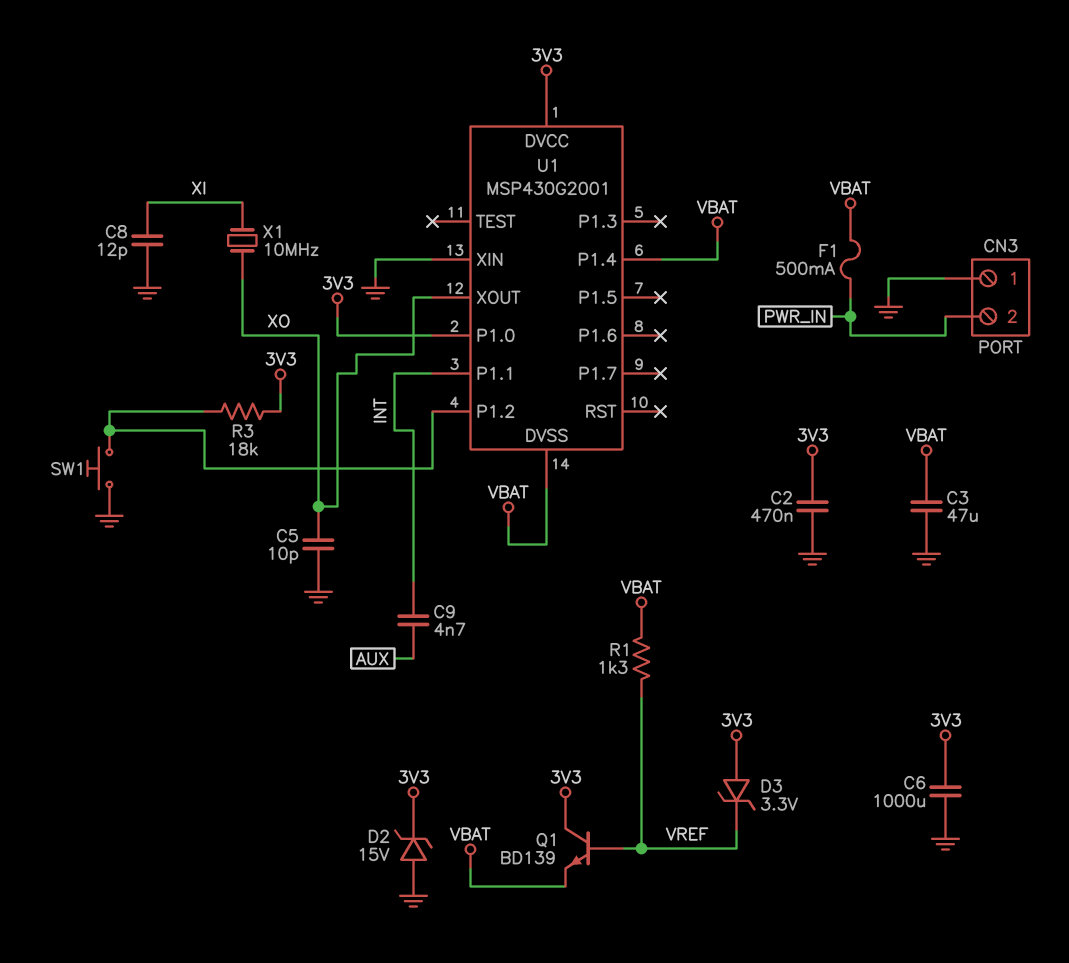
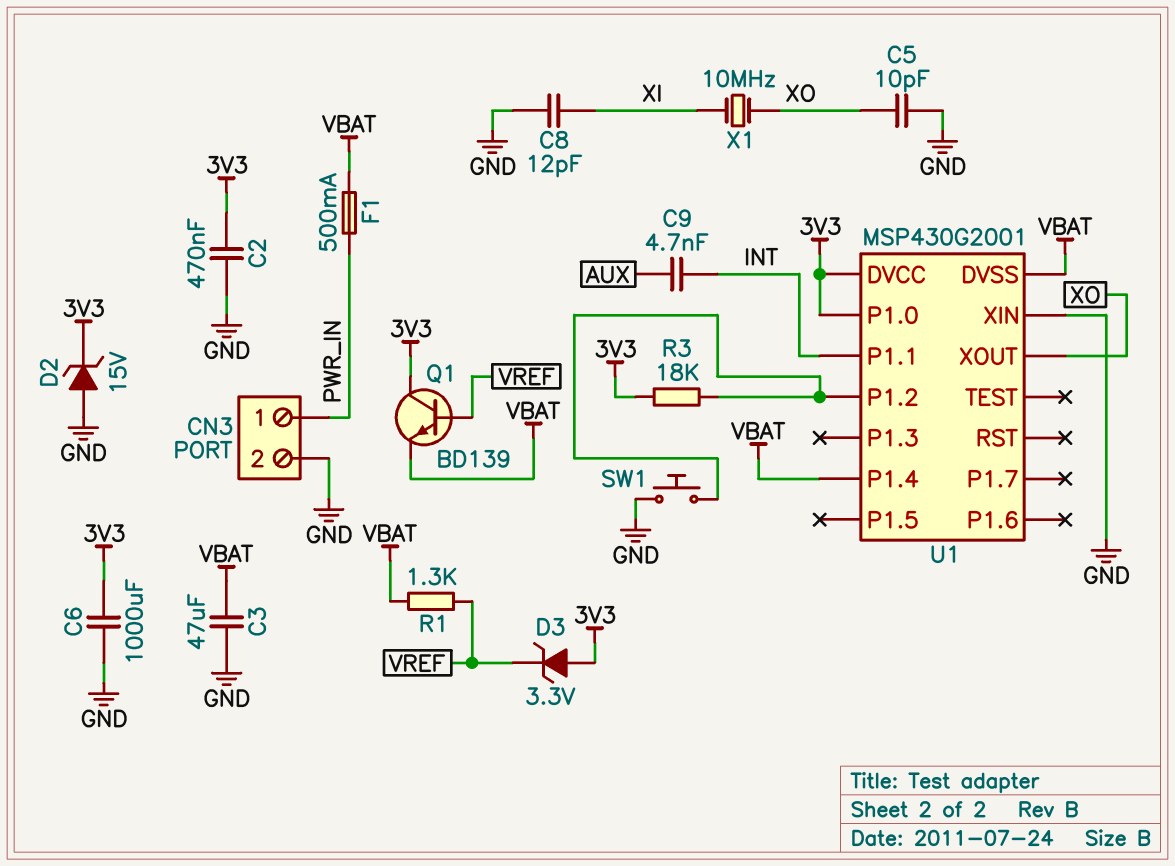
CN3 pin 1: GND -> PWR_IN
CN3 pin 2: PWR_IN -> GND

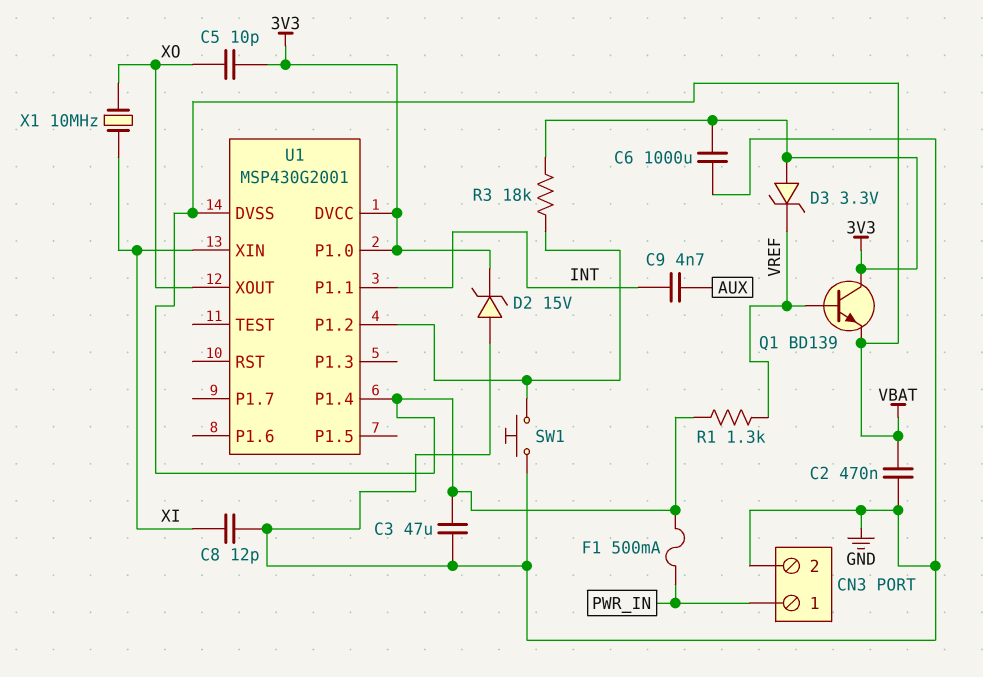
C2: 470nF (3V3, GND) -> 470nF (GND, VBAT)
C5: 10pF (GND, XO) -> 10pF (3V3, XO)
U1 pin XIN: GND -> XI

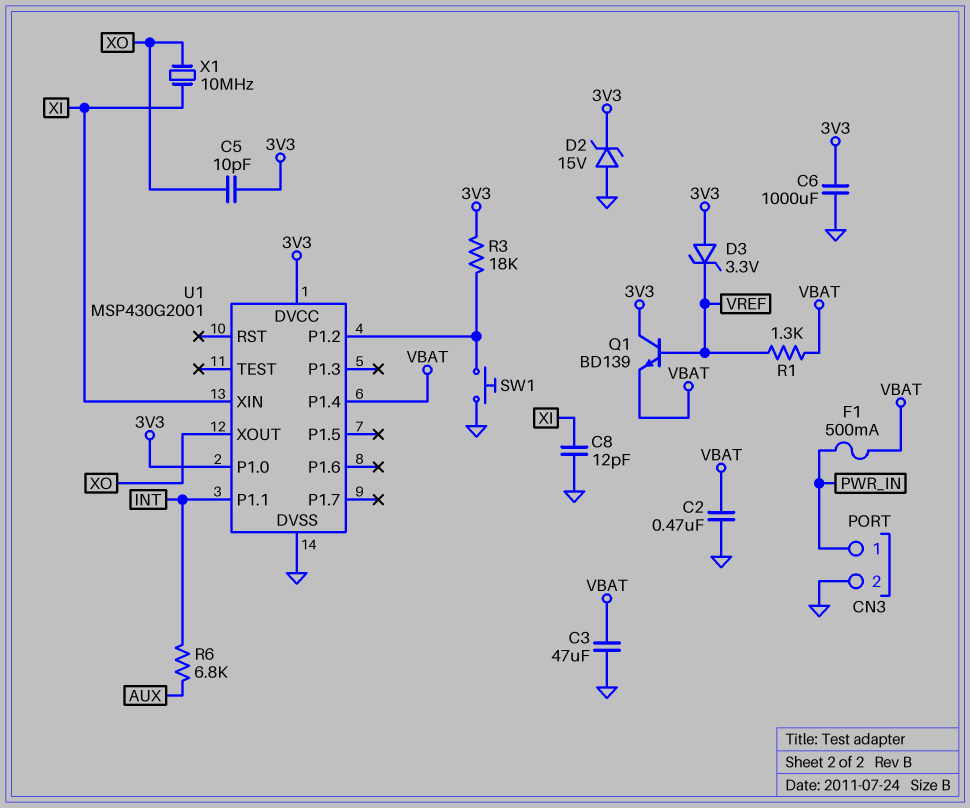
C9: 4.7nF (AUX, INT) -> none
R6: none -> 6.8k (AUX, INT)
U1 pin DVSS: VBAT -> GND

